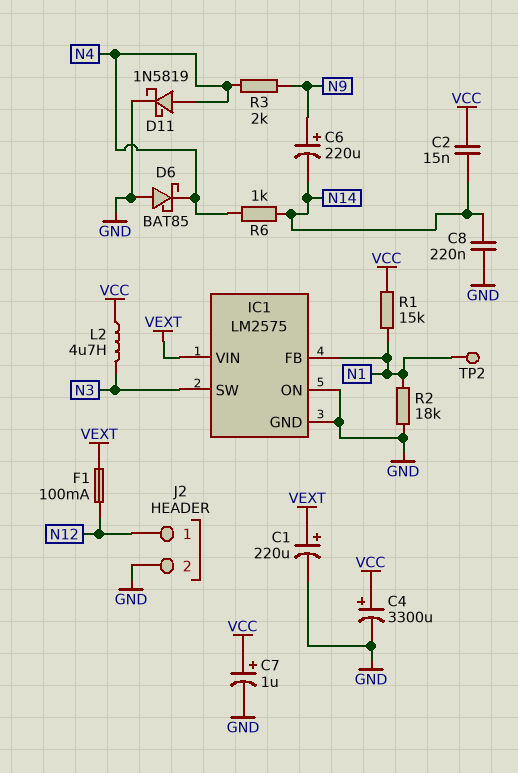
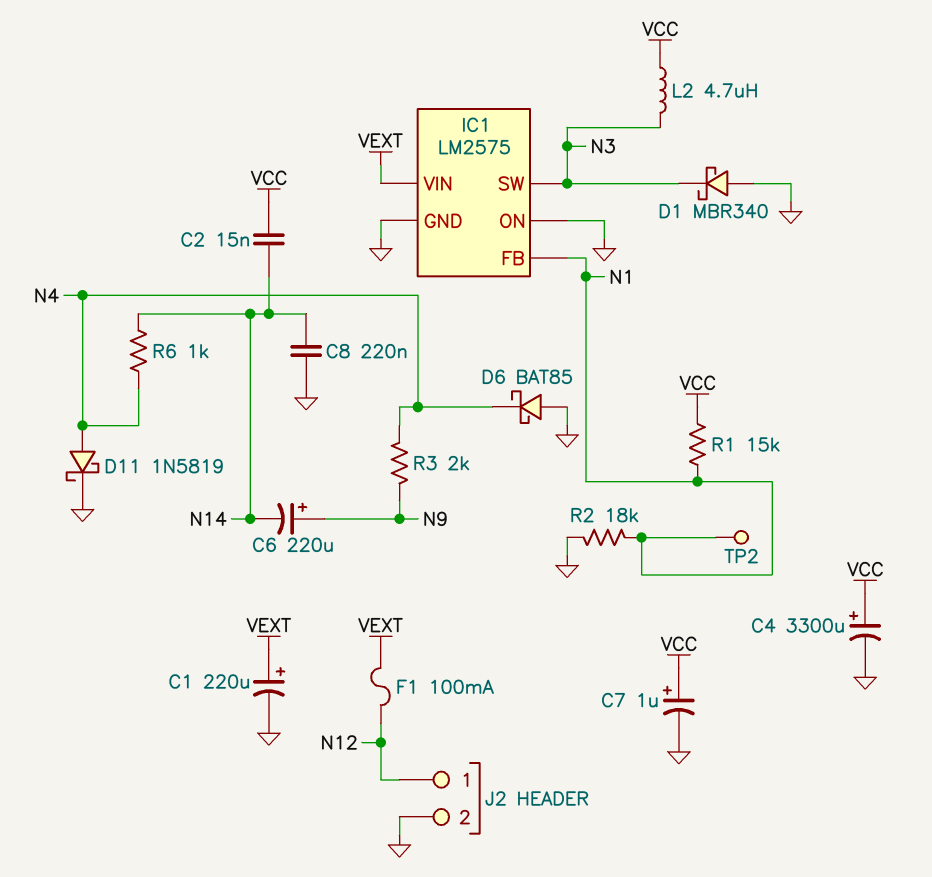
D1: none -> schottky MBR340 (A GND, K N3)

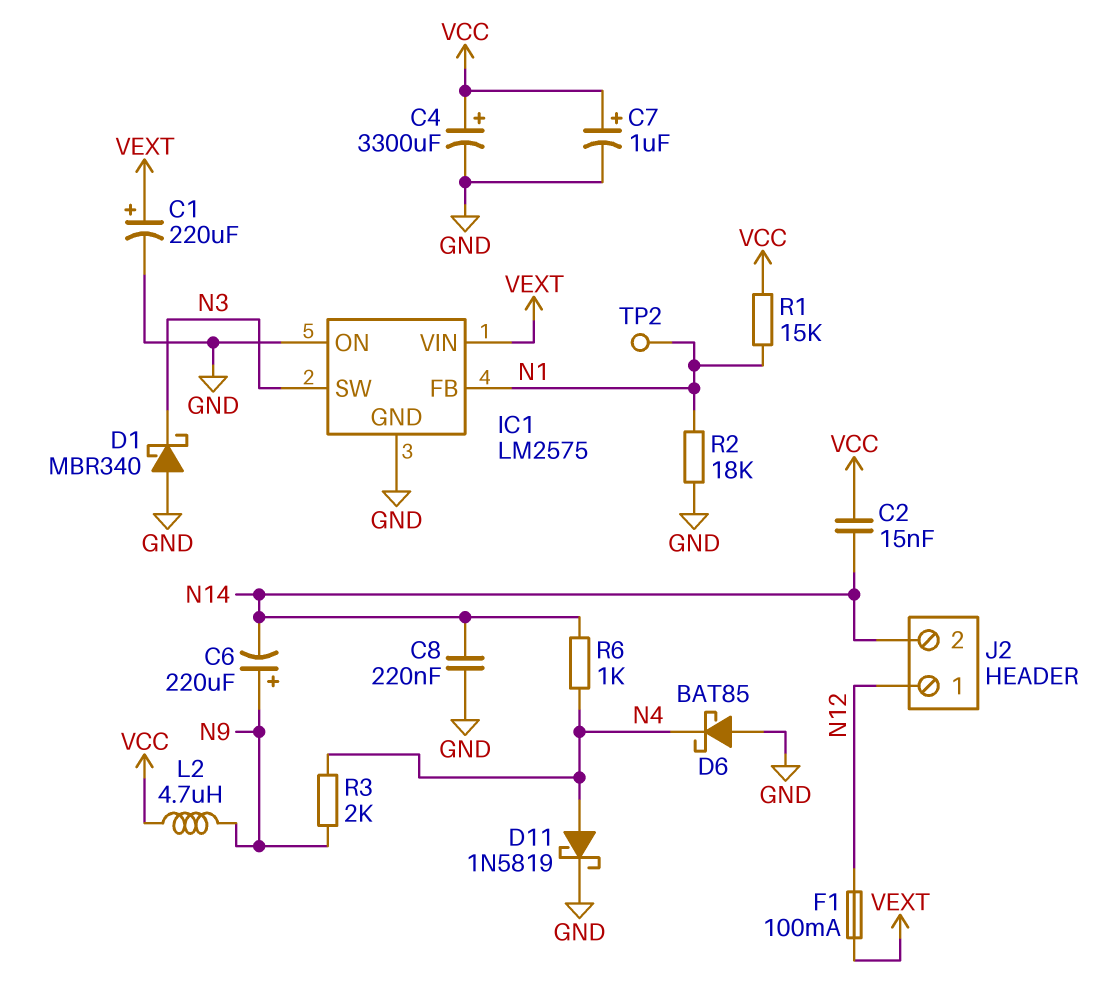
J2 pin 2: GND -> N14
L2: 4.7uH (N3, VCC) -> 4.7uH (N9, VCC)

